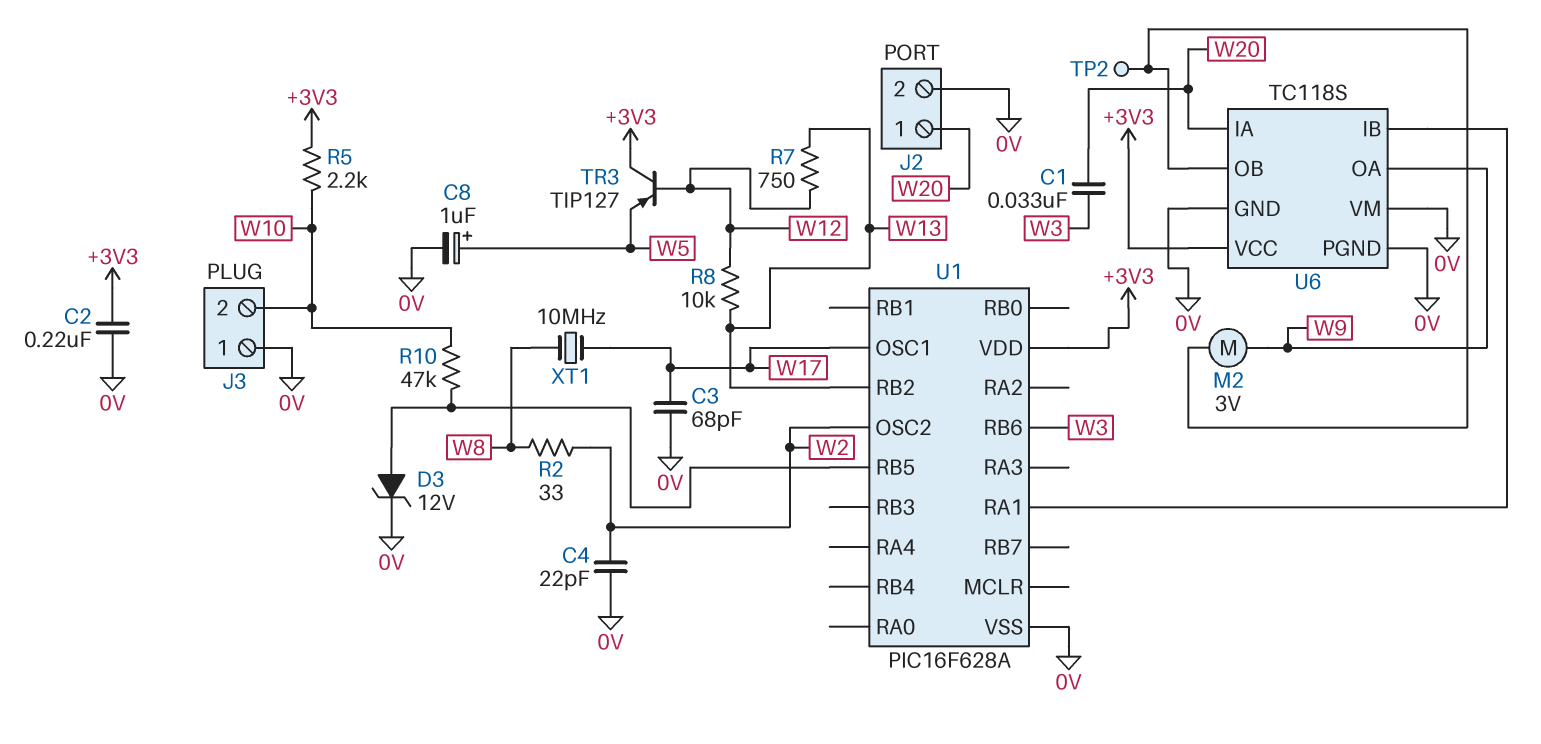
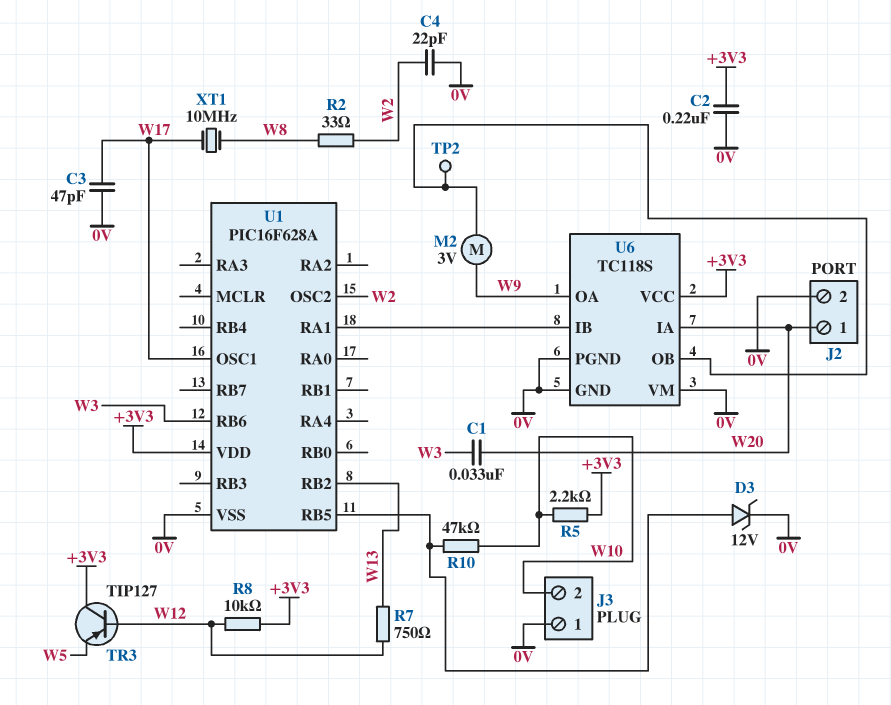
C3: 68pF (0V, W17) -> 47pF (0V, W17)
C8: 1uF (plus W5, minus 0V) -> none
R8: 10k (W12, W13) -> 10k (+3V3, W12)

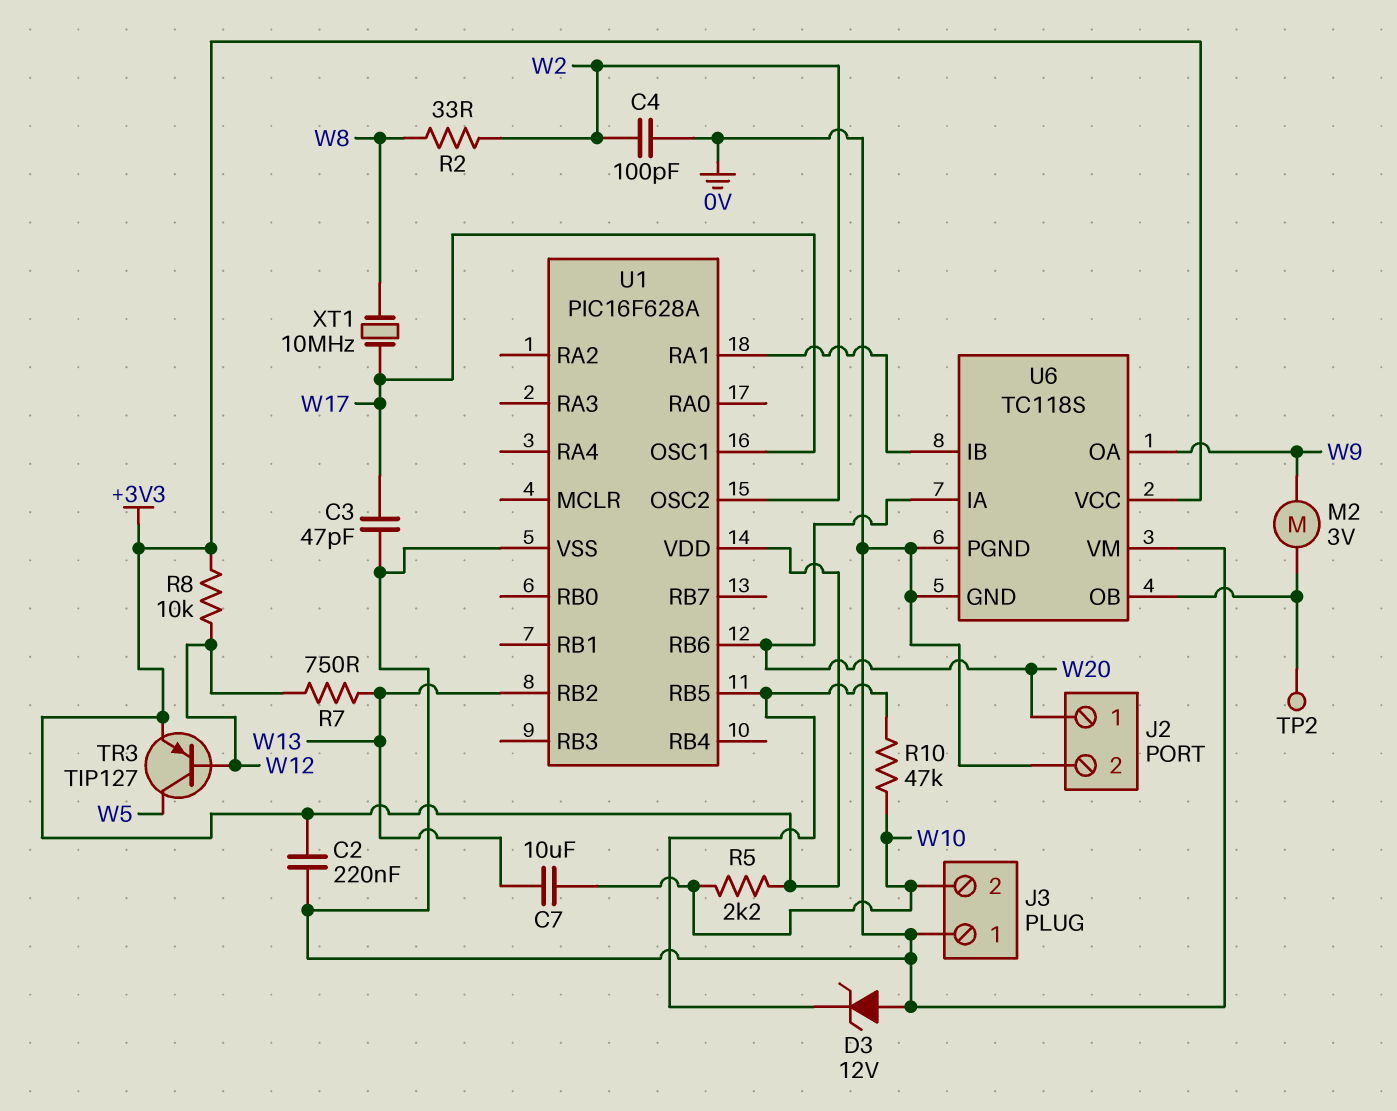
C1: 33nF (W3, W20) -> none
C4: 22pF (0V, W2) -> 100pF (0V, W2)
C7: none -> 10uF (W10, W13)
D3: zener 12V (A U1/RB5, K 0V) -> zener 12V (A 0V, K U1/RB5)
TR3: PNP TIP127 (B W12, C +3V3, E W5) -> PNP TIP127 (B W12, C W5, E +3V3)
U1 pin RB6: W3 -> W20

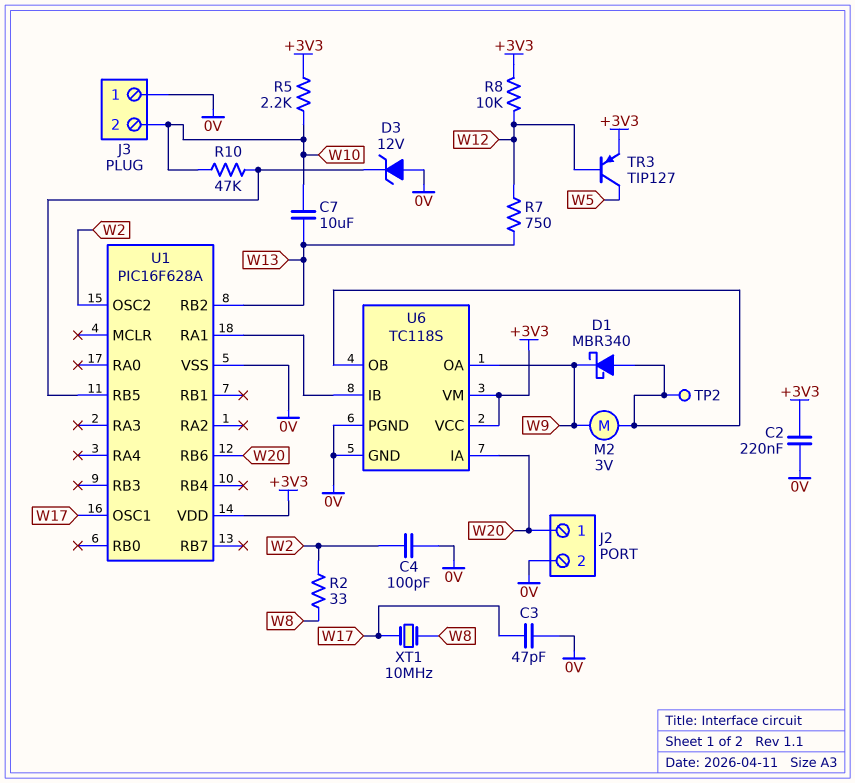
D1: none -> schottky MBR340 (A U6/OB, K W9)
U6 pin VM: 0V -> +3V3

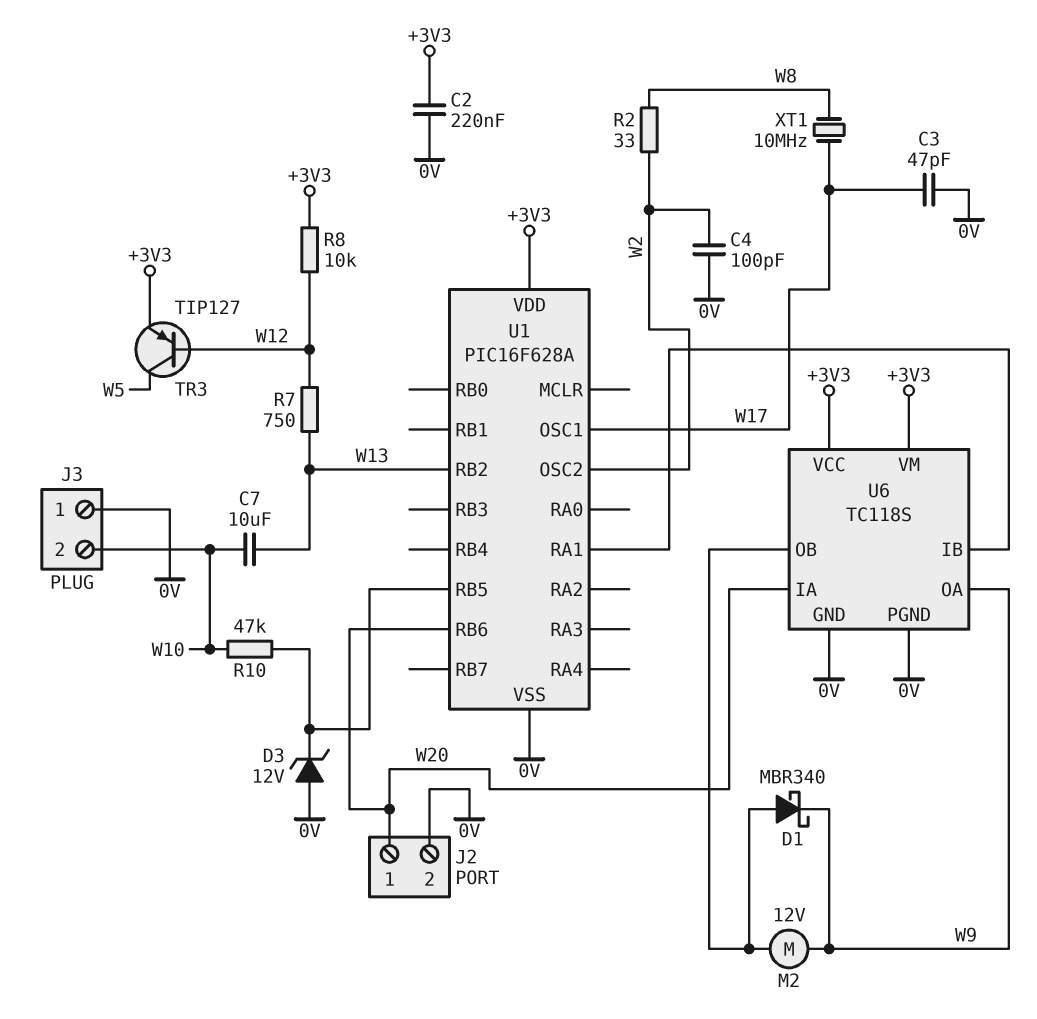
M2: motor 3V (U6/OB, W9) -> motor 12V (U6/OB, W9)
R5: 2.2k (+3V3, W10) -> none
TP2: test point (U6/OB) -> none

